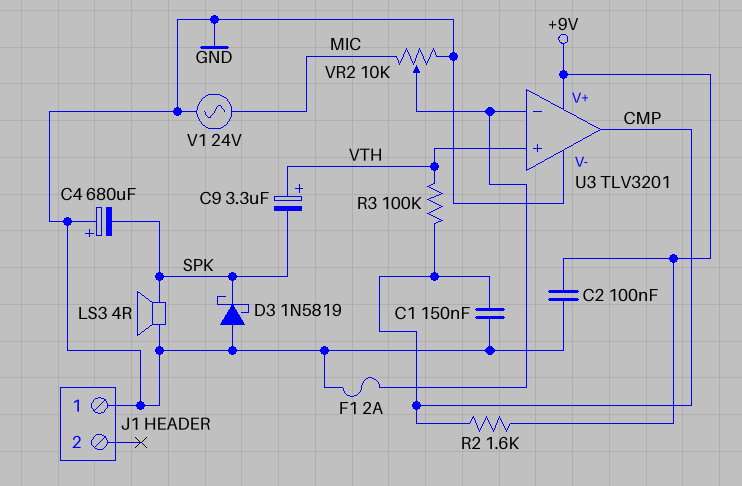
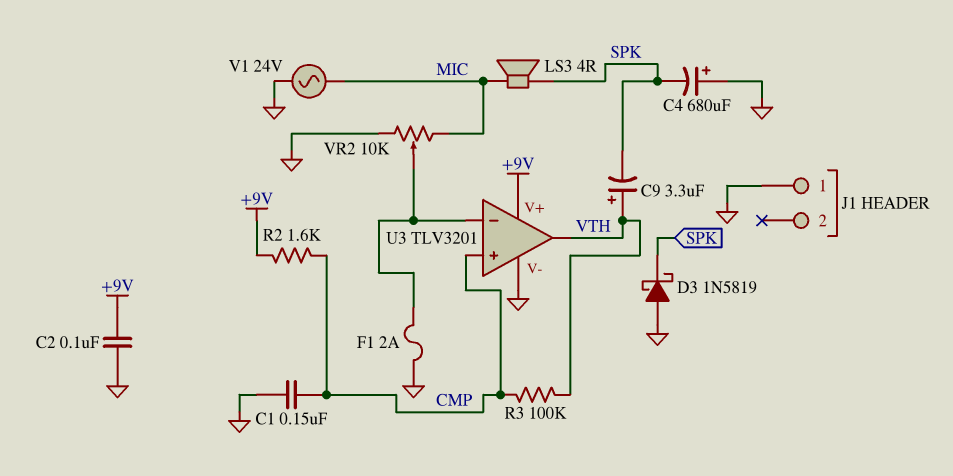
LS3: speaker 4R (GND, SPK) -> speaker 4R (MIC, SPK)
U3 pin in+: VTH -> CMP
U3 pin out: CMP -> VTH

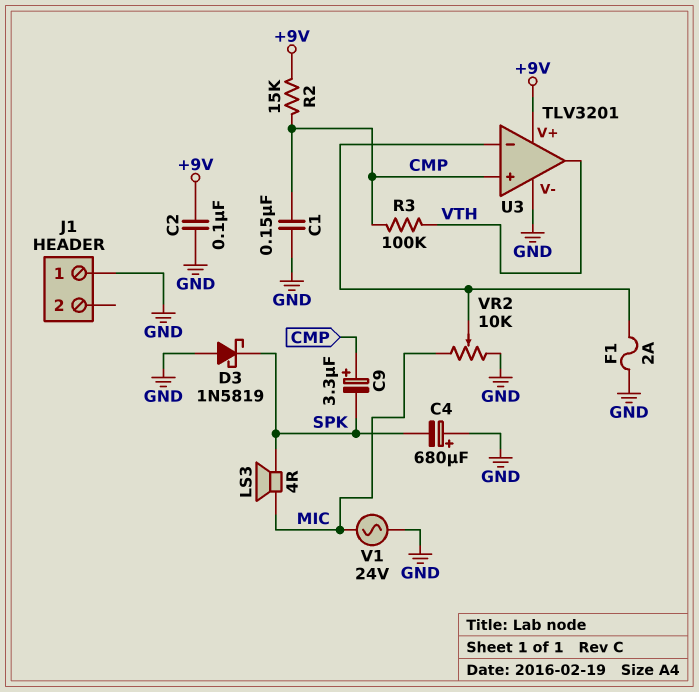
C9: 3.3uF (plus VTH, minus SPK) -> 3.3uF (plus CMP, minus SPK)
R2: 1.6k (+9V, CMP) -> 15k (+9V, CMP)

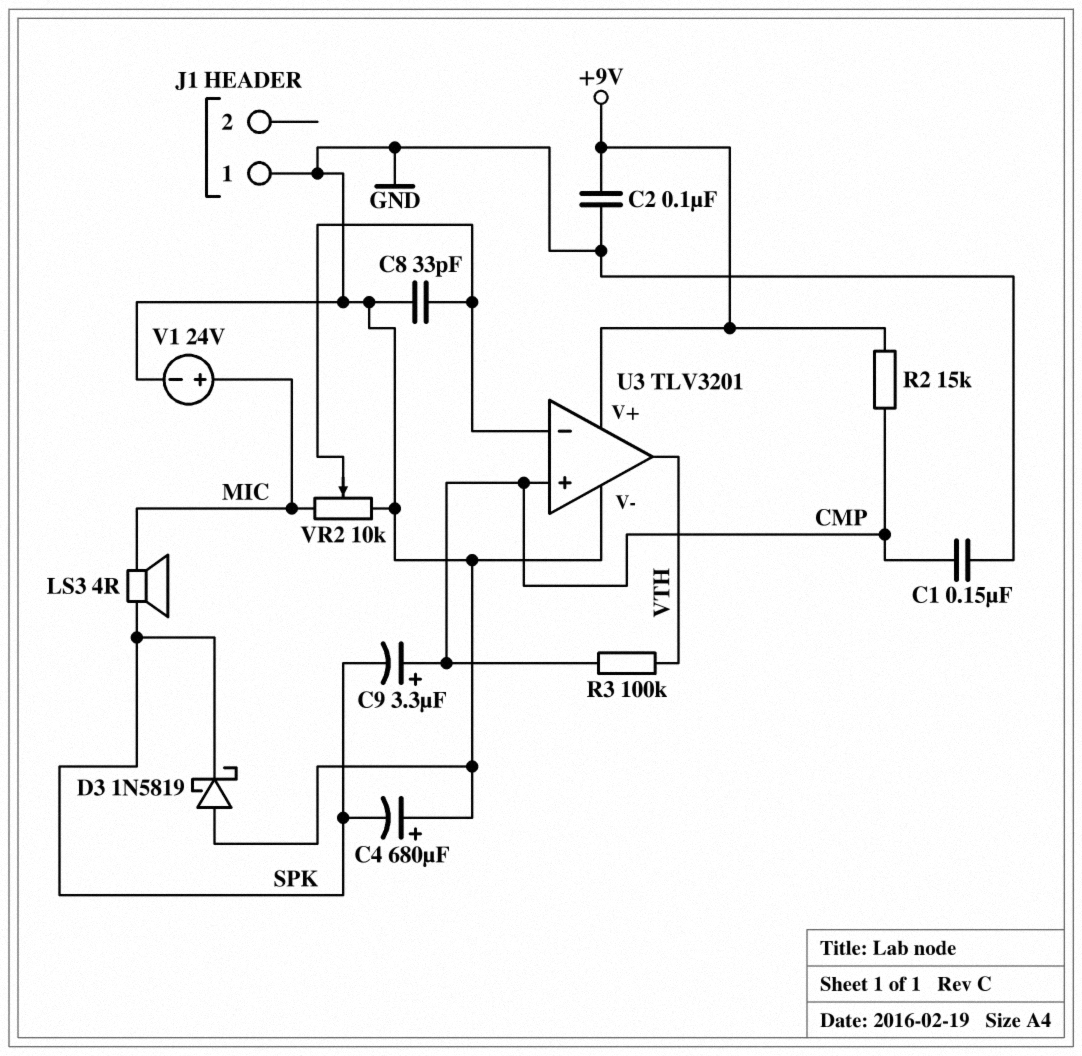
C8: none -> 33pF (GND, U3/in-)
F1: 2A (GND, U3/in-) -> none
V1: AC 24V (GND, MIC) -> 24V (plus MIC, minus GND)

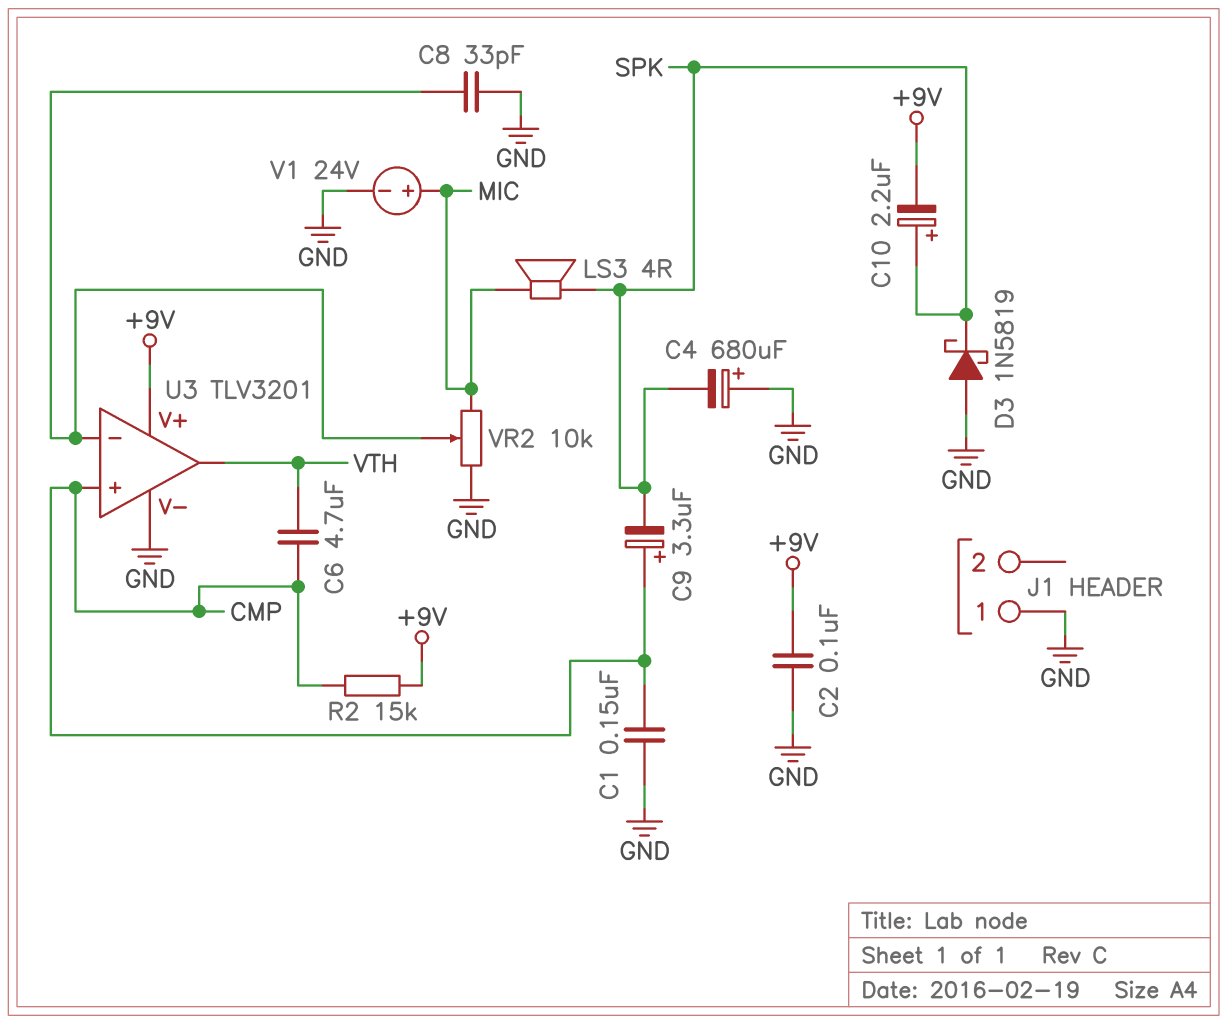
C6: none -> 4.7uF (CMP, VTH)
C10: none -> 2.2uF (plus SPK, minus +9V)
R3: 100k (CMP, VTH) -> none

